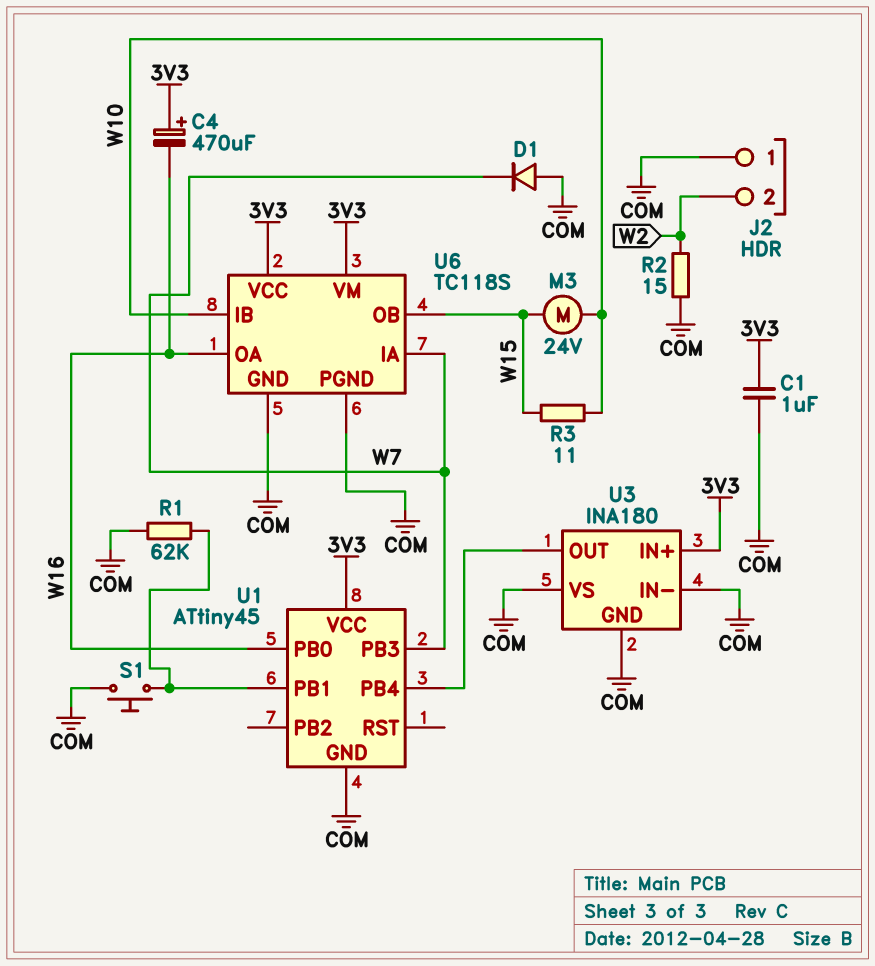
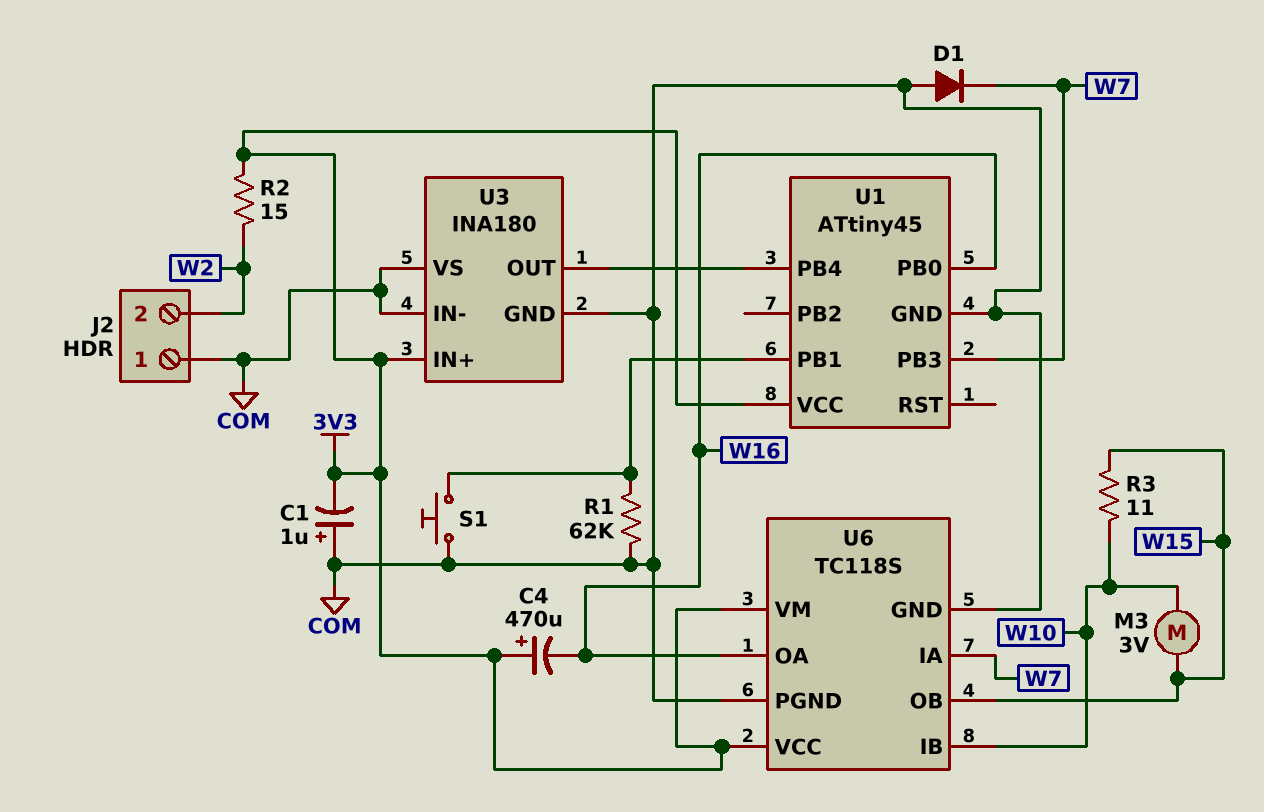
C1: 1uF (3V3, COM) -> 1uF (plus COM, minus 3V3)
M3: motor 24V (W10, W15) -> motor 3V (W10, W15)
R2: 15 (COM, W2) -> 15 (3V3, W2)

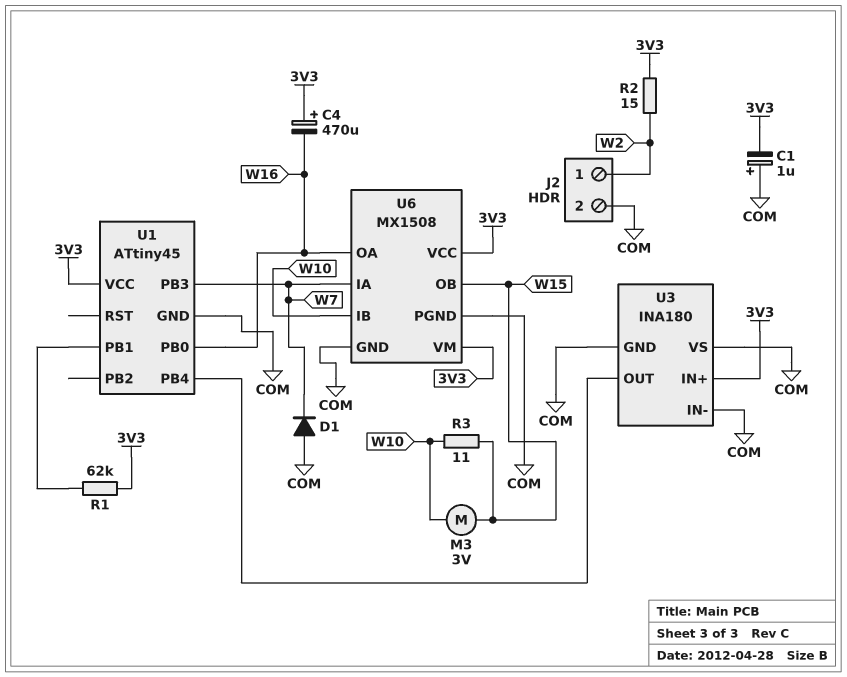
J2 pin 1: COM -> W2
J2 pin 2: W2 -> COM
R1: 62k (COM, U1/PB1) -> 62k (3V3, U1/PB1)
S1: button (COM, U1/PB1) -> none
U6: TC118S -> MX1508

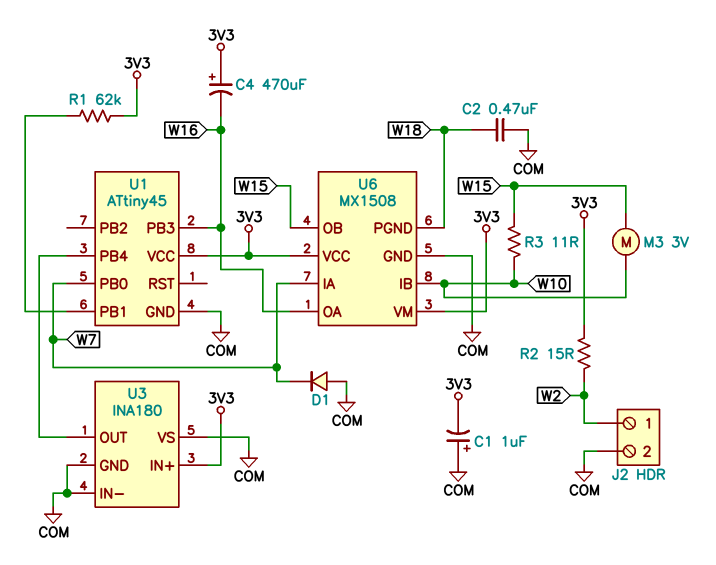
C2: none -> 470nF (COM, W18)
U1 pin PB0: W16 -> W7
U1 pin PB3: W7 -> W16
U6 pin PGND: COM -> W18

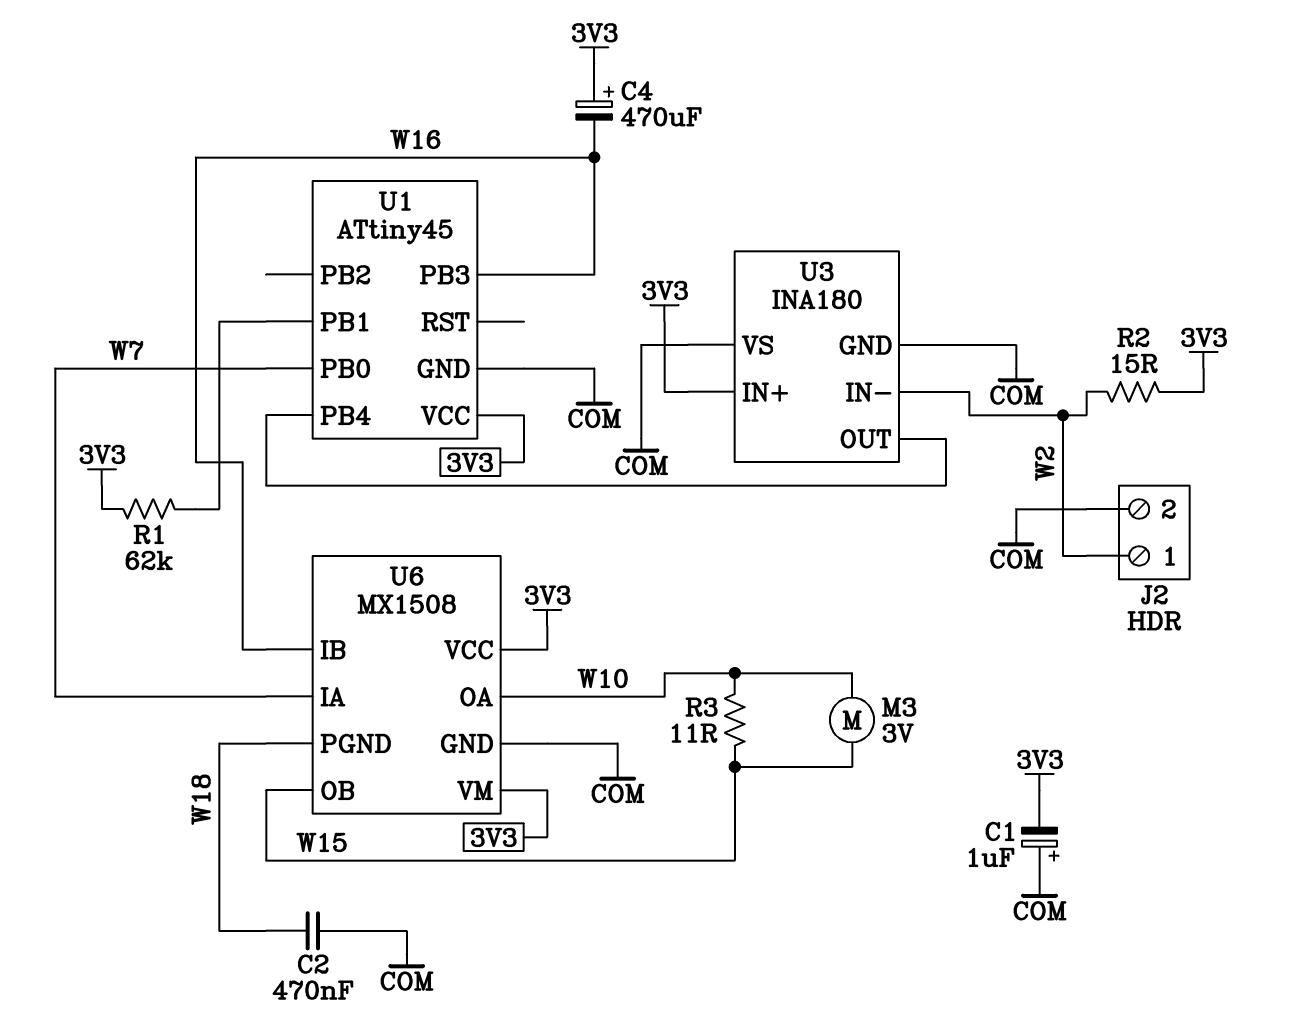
D1: diode (A COM, K W7) -> none
U3 pin IN-: COM -> W2
U6 pin IB: W10 -> W16
U6 pin OA: W16 -> W10

